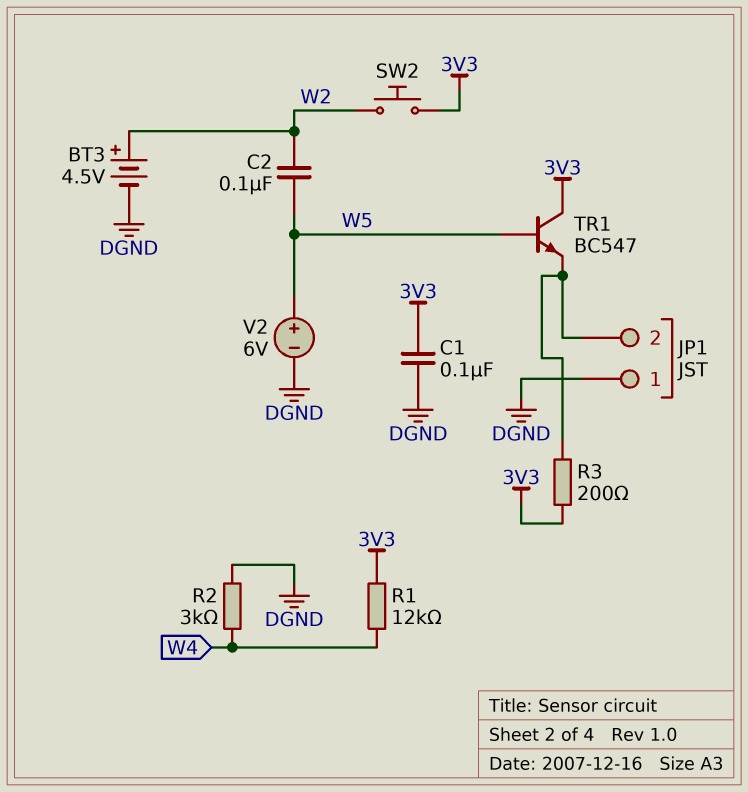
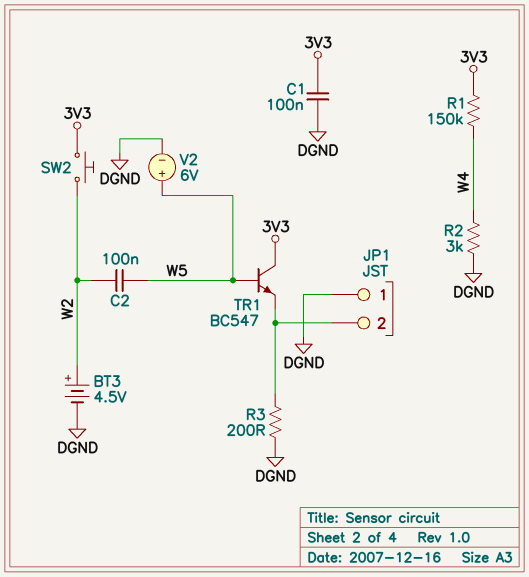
R1: 12k (3V3, W4) -> 150k (3V3, W4)
R3: 200 (3V3, JP1/2) -> 200 (DGND, JP1/2)

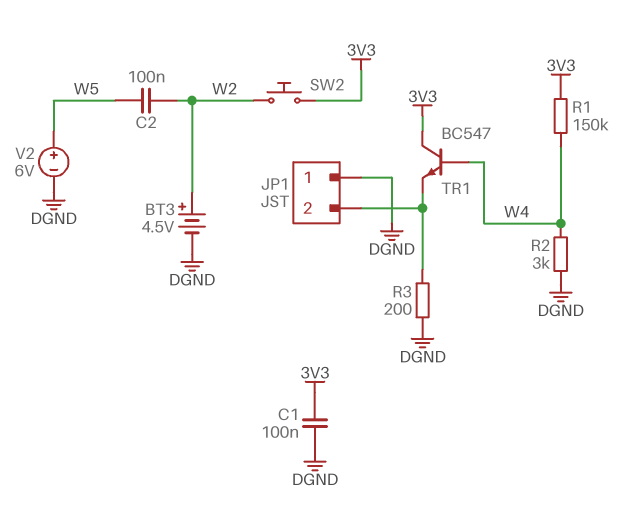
TR1: NPN BC547 (B W5, C 3V3, E JP1/2) -> NPN BC547 (B W4, C 3V3, E JP1/2)

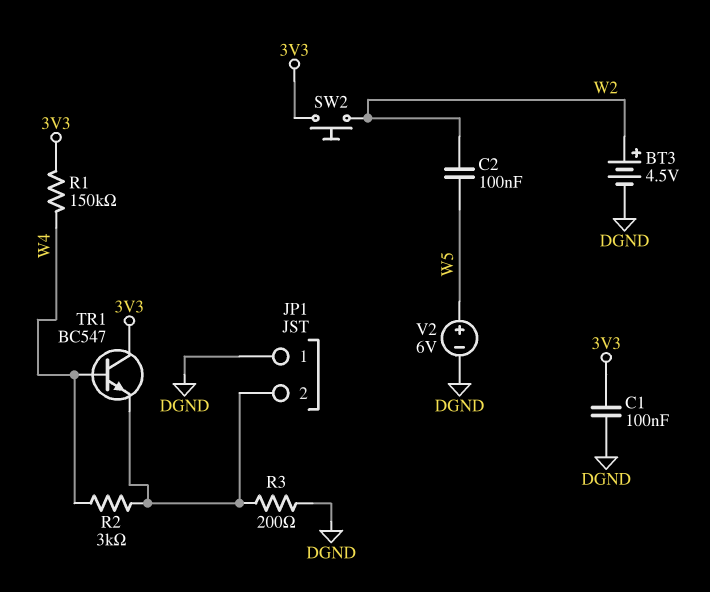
R2: 3k (DGND, W4) -> 3k (JP1/2, W4)

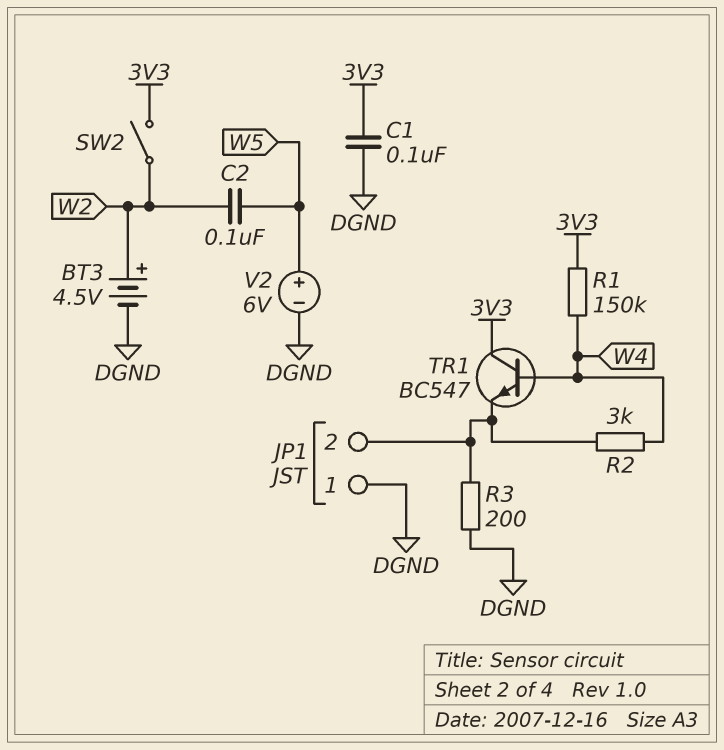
SW2: button (3V3, W2) -> switch (3V3, W2)

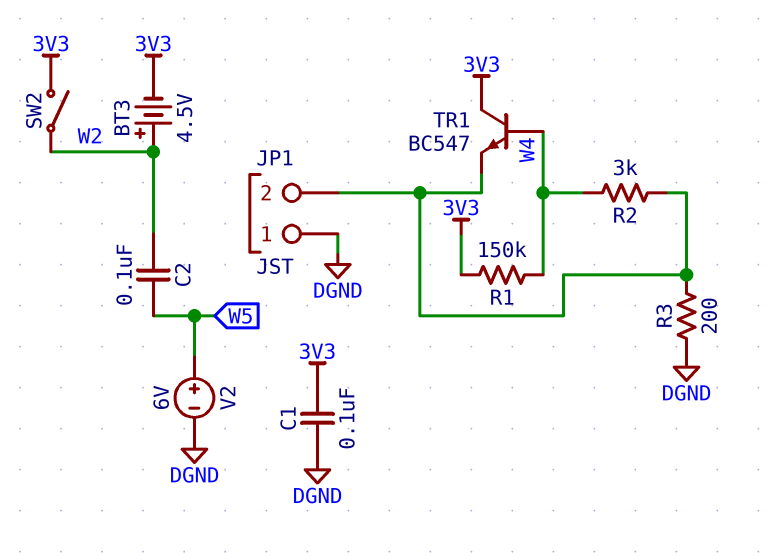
BT3: 4.5V (plus W2, minus DGND) -> 4.5V (plus W2, minus 3V3)

